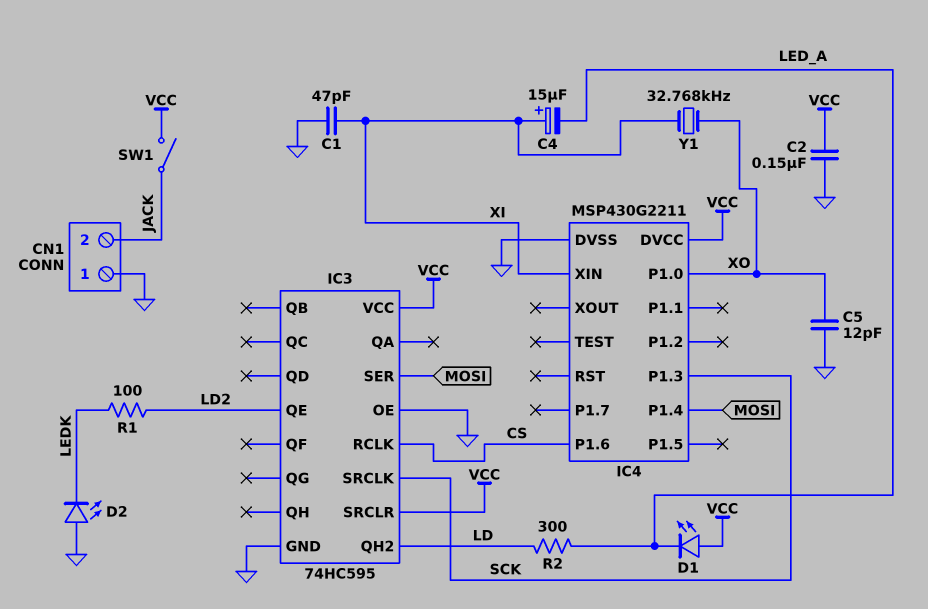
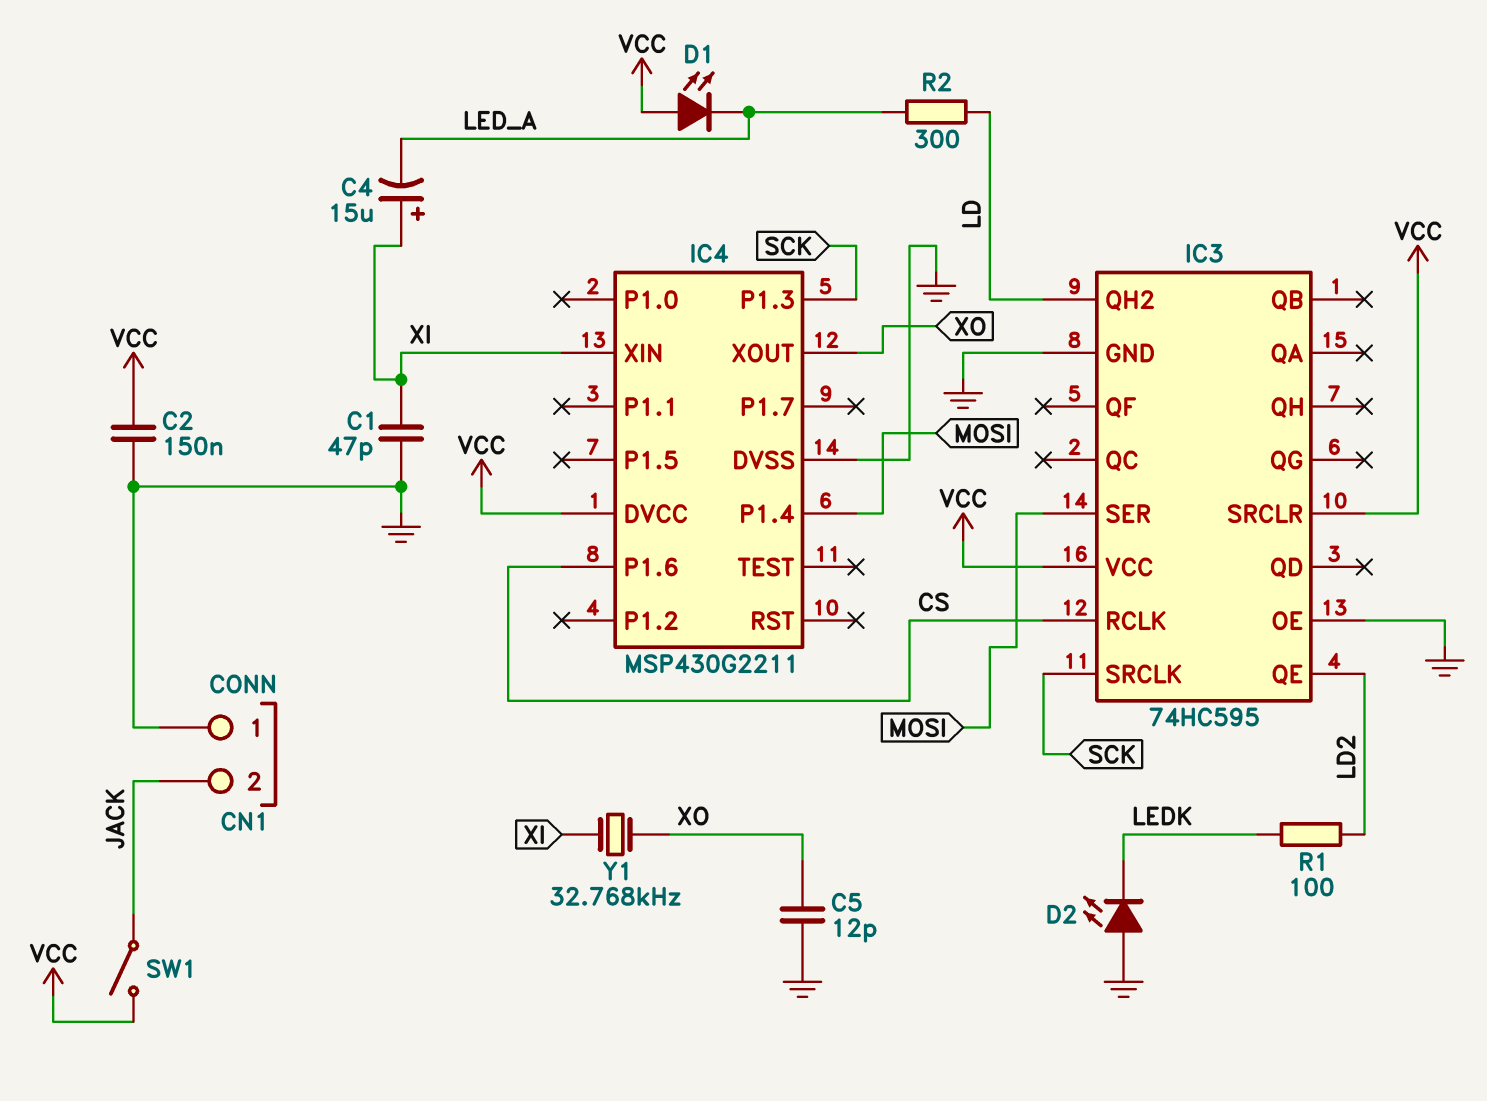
IC4 pin P1.0: XO -> none
IC4 pin XOUT: none -> XO

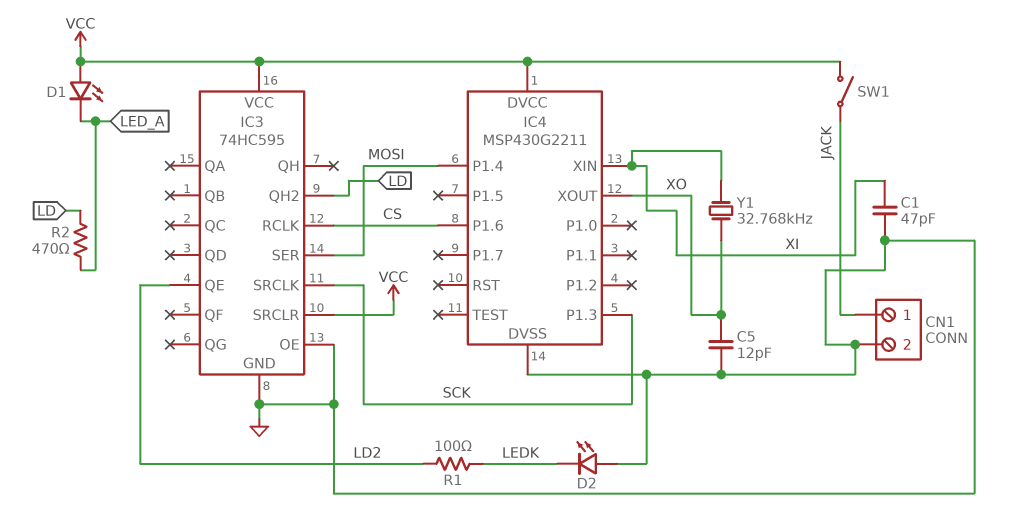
C2: 150nF (GND, VCC) -> none
C4: 15uF (plus XI, minus LED_A) -> none
CN1 pin 1: GND -> JACK
CN1 pin 2: JACK -> GND
R2: 300 (LD, LED_A) -> 470 (LD, LED_A)

